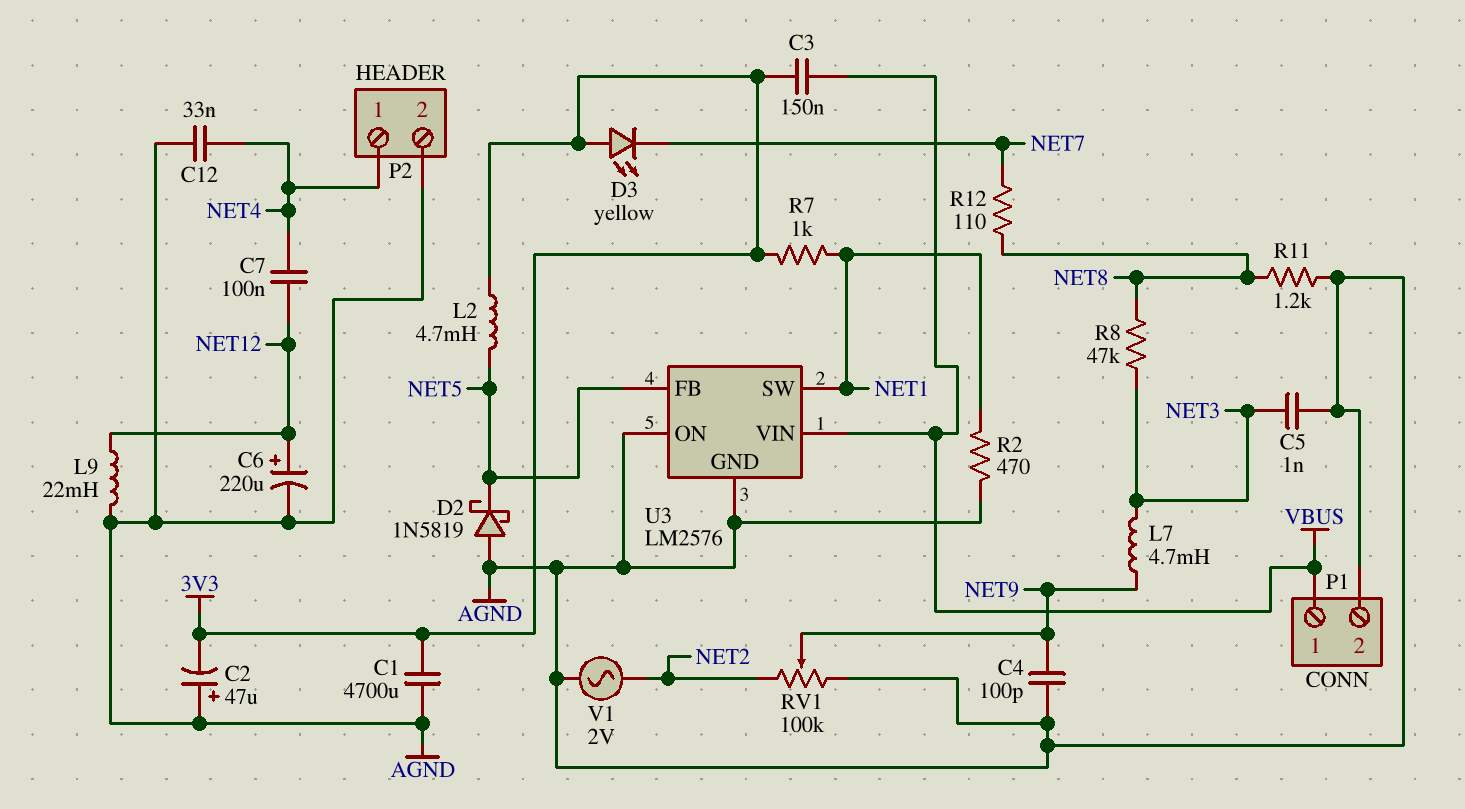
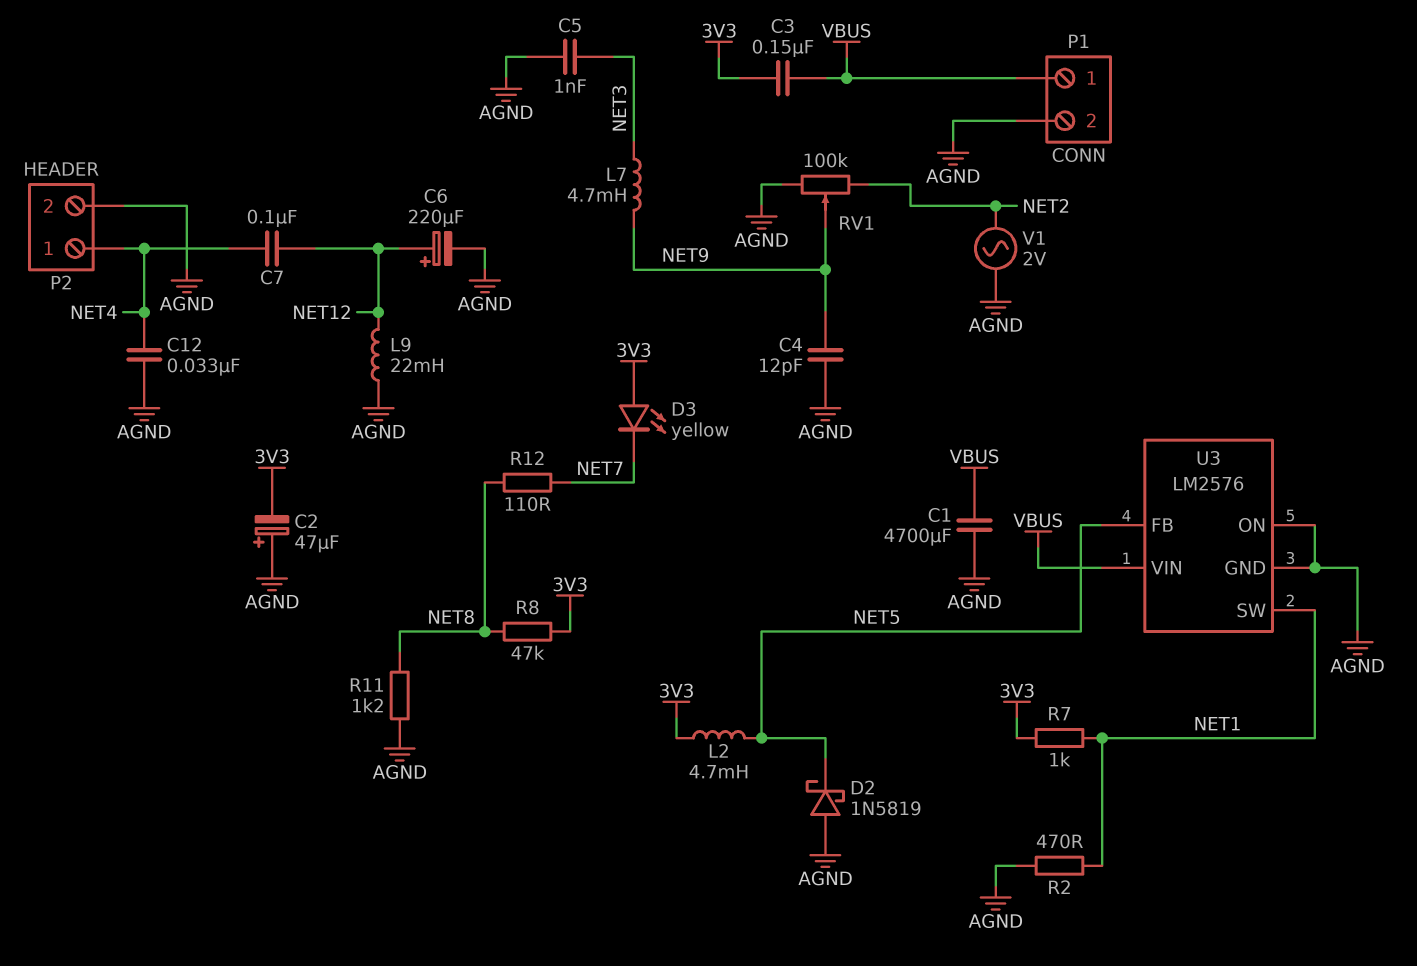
C1: 4700uF (3V3, AGND) -> 4700uF (AGND, VBUS)
C4: 100pF (AGND, NET9) -> 12pF (AGND, NET9)
R8: 47k (NET3, NET8) -> 47k (3V3, NET8)

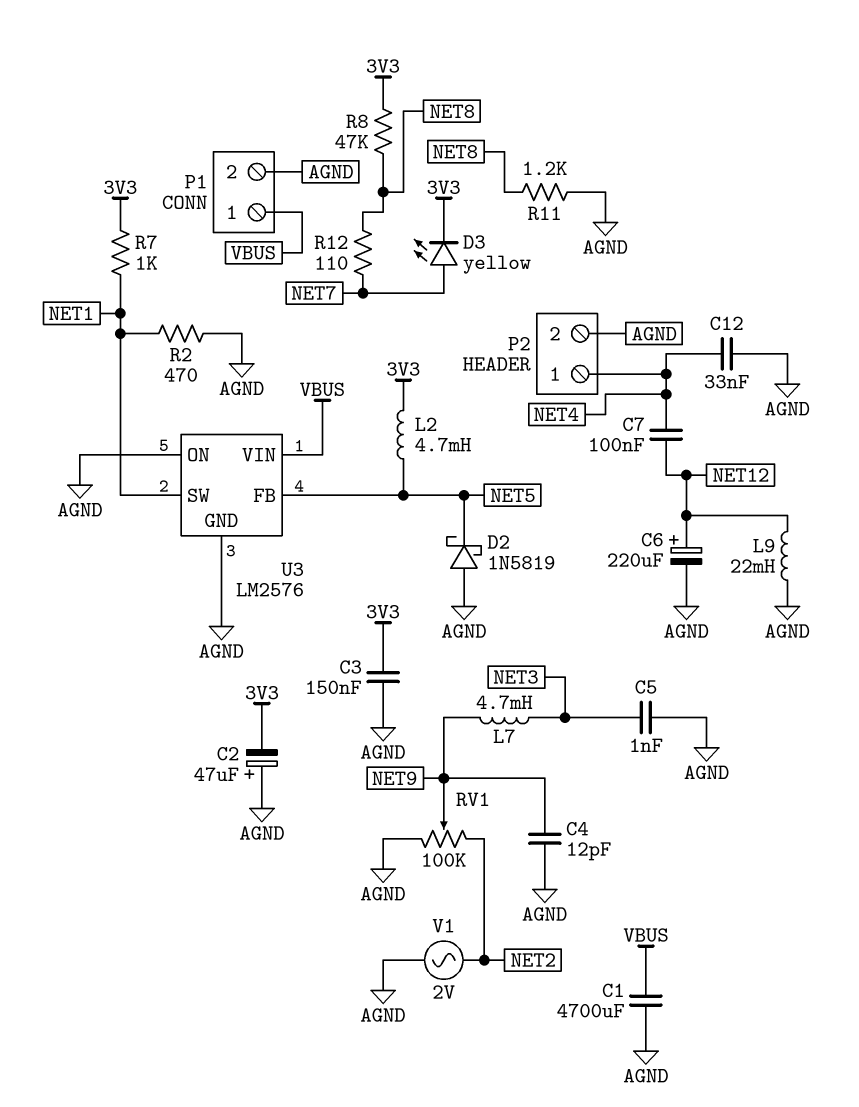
C3: 150nF (3V3, VBUS) -> 150nF (3V3, AGND)
D3: LED yellow (A 3V3, K NET7) -> LED yellow (A NET7, K 3V3)

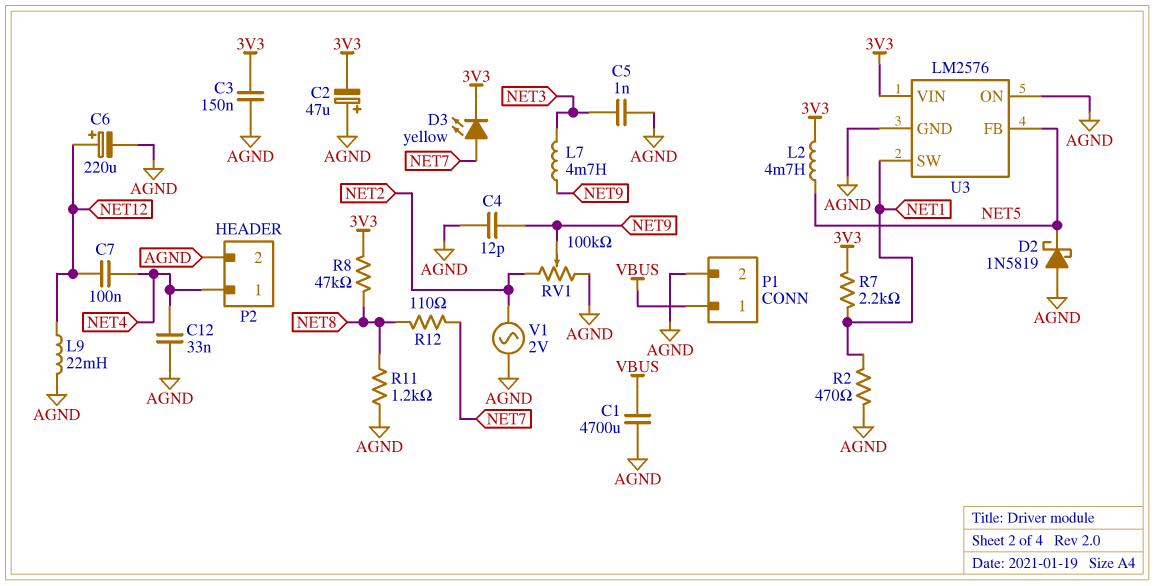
R7: 1k (3V3, NET1) -> 2.2k (3V3, NET1)
U3 pin VIN: VBUS -> 3V3

